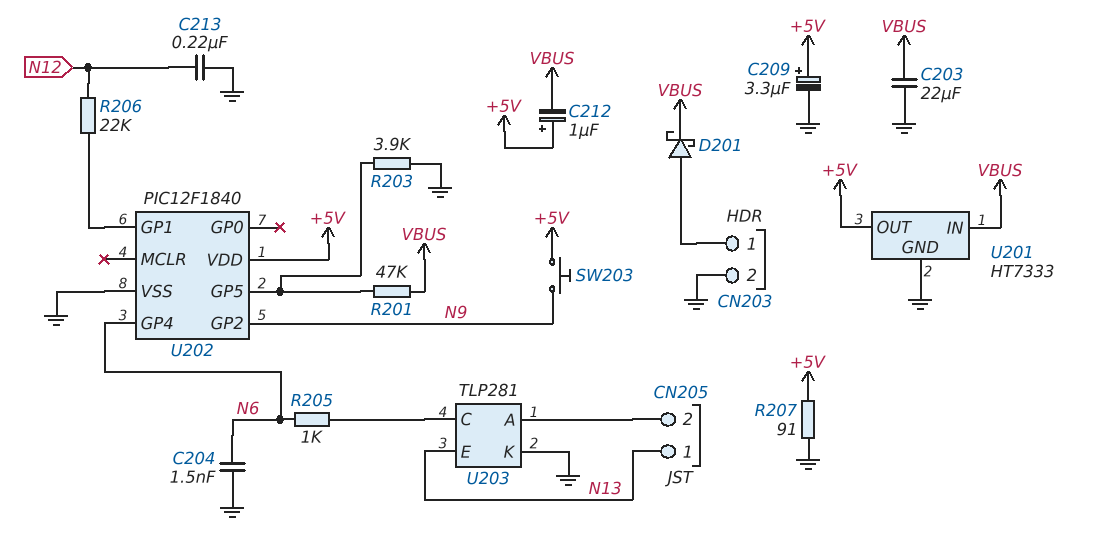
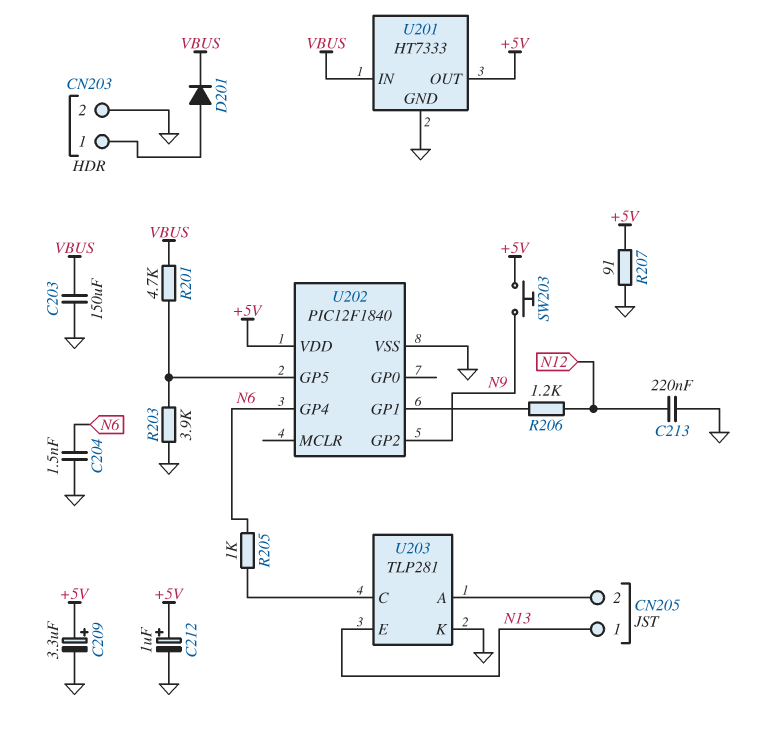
C203: 22uF (GND, VBUS) -> 150uF (GND, VBUS)
C212: 1uF (plus +5V, minus VBUS) -> 1uF (plus +5V, minus GND)
D201: schottky (A CN203/1, K VBUS) -> diode (A CN203/1, K VBUS)
R201: 47k (U202/GP5, VBUS) -> 4.7k (U202/GP5, VBUS)
R206: 22k (N12, U202/GP1) -> 1.2k (N12, U202/GP1)

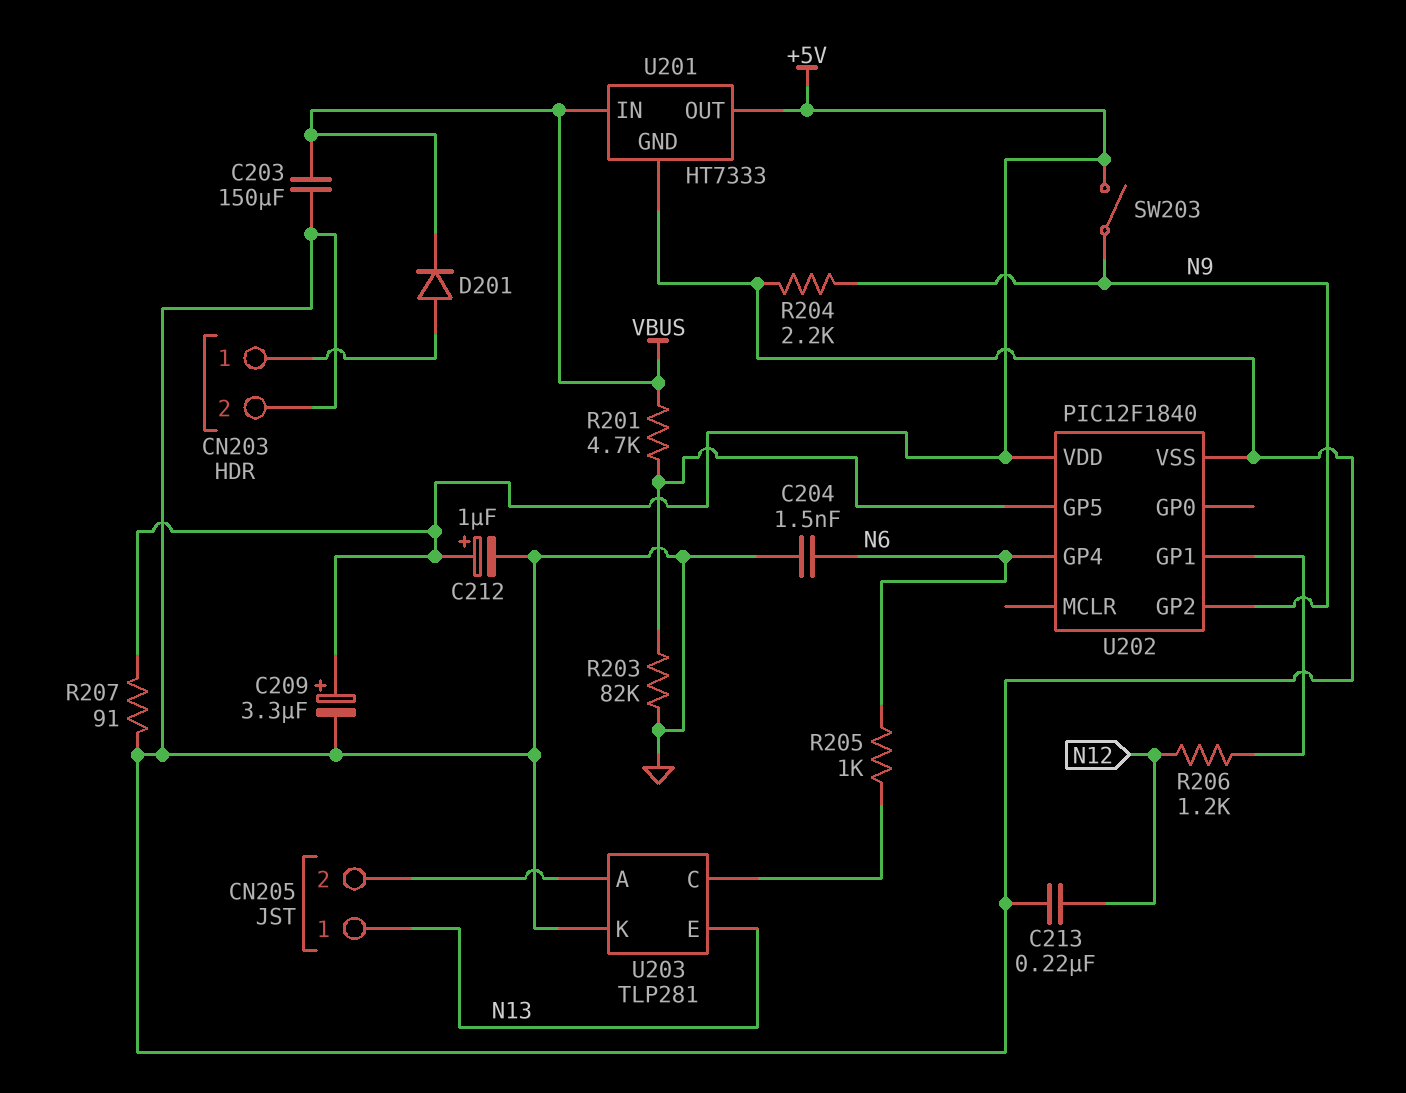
R203: 3.9k (GND, U202/GP5) -> 82k (GND, U202/GP5)
R204: none -> 2.2k (GND, N9)
SW203: button (+5V, N9) -> switch (+5V, N9)

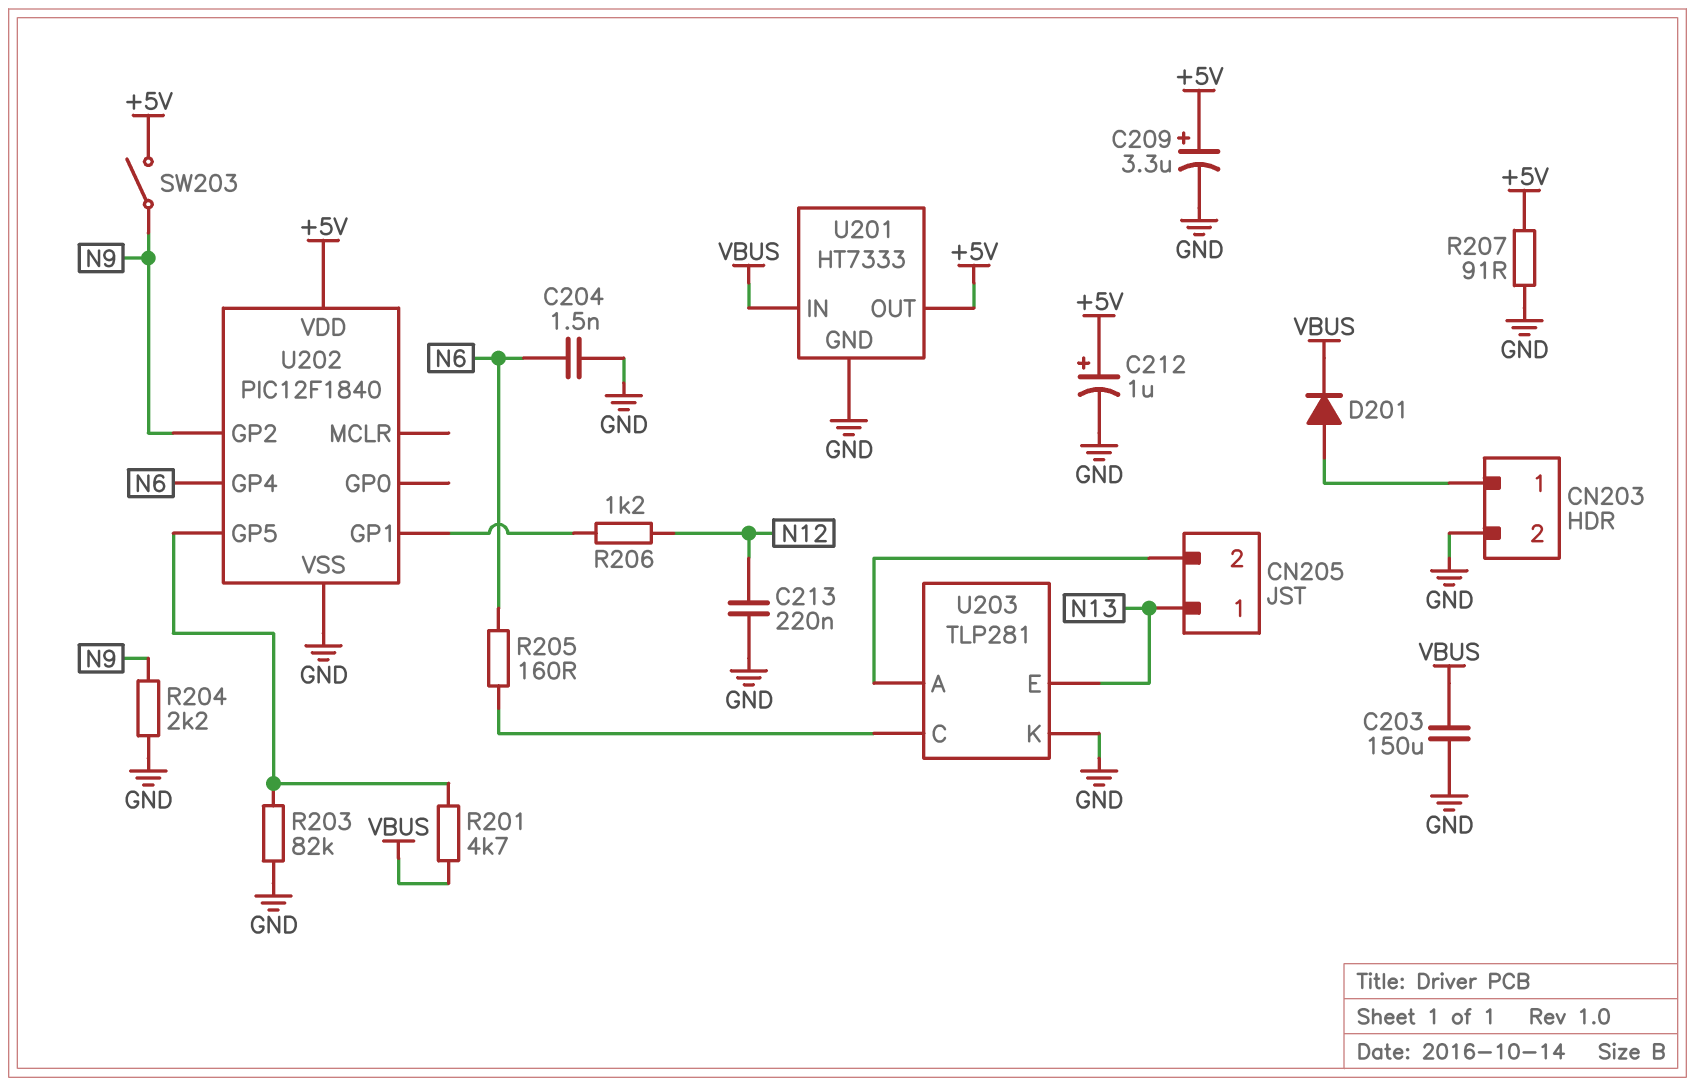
R205: 1k (N6, U203/C) -> 160 (N6, U203/C)

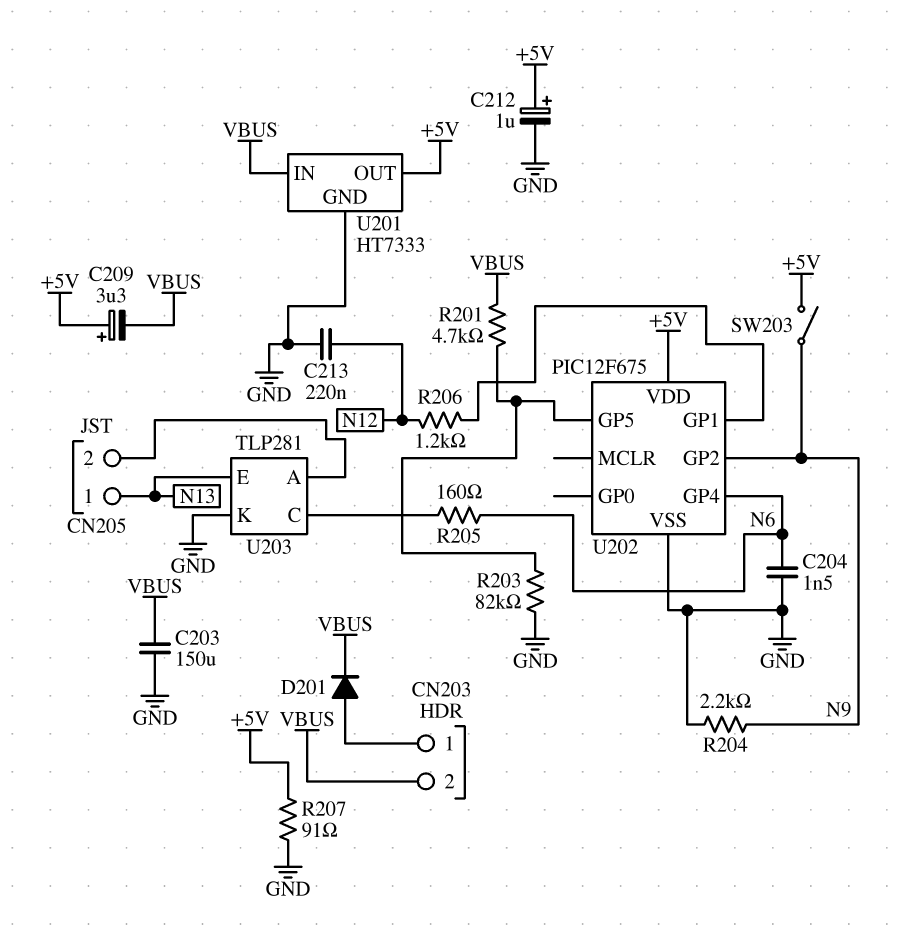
C209: 3.3uF (plus +5V, minus GND) -> 3.3uF (plus +5V, minus VBUS)
CN203 pin 2: GND -> VBUS
U202: PIC12F1840 -> PIC12F675

